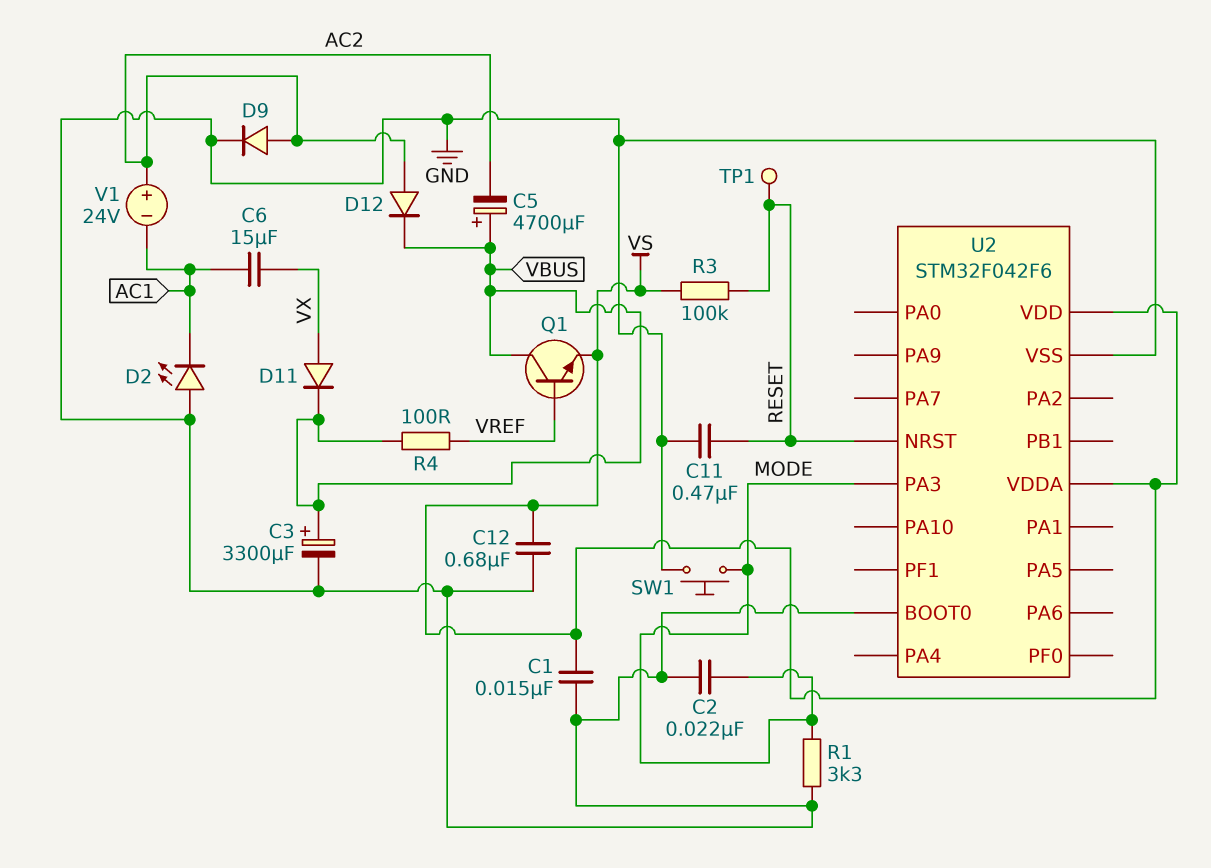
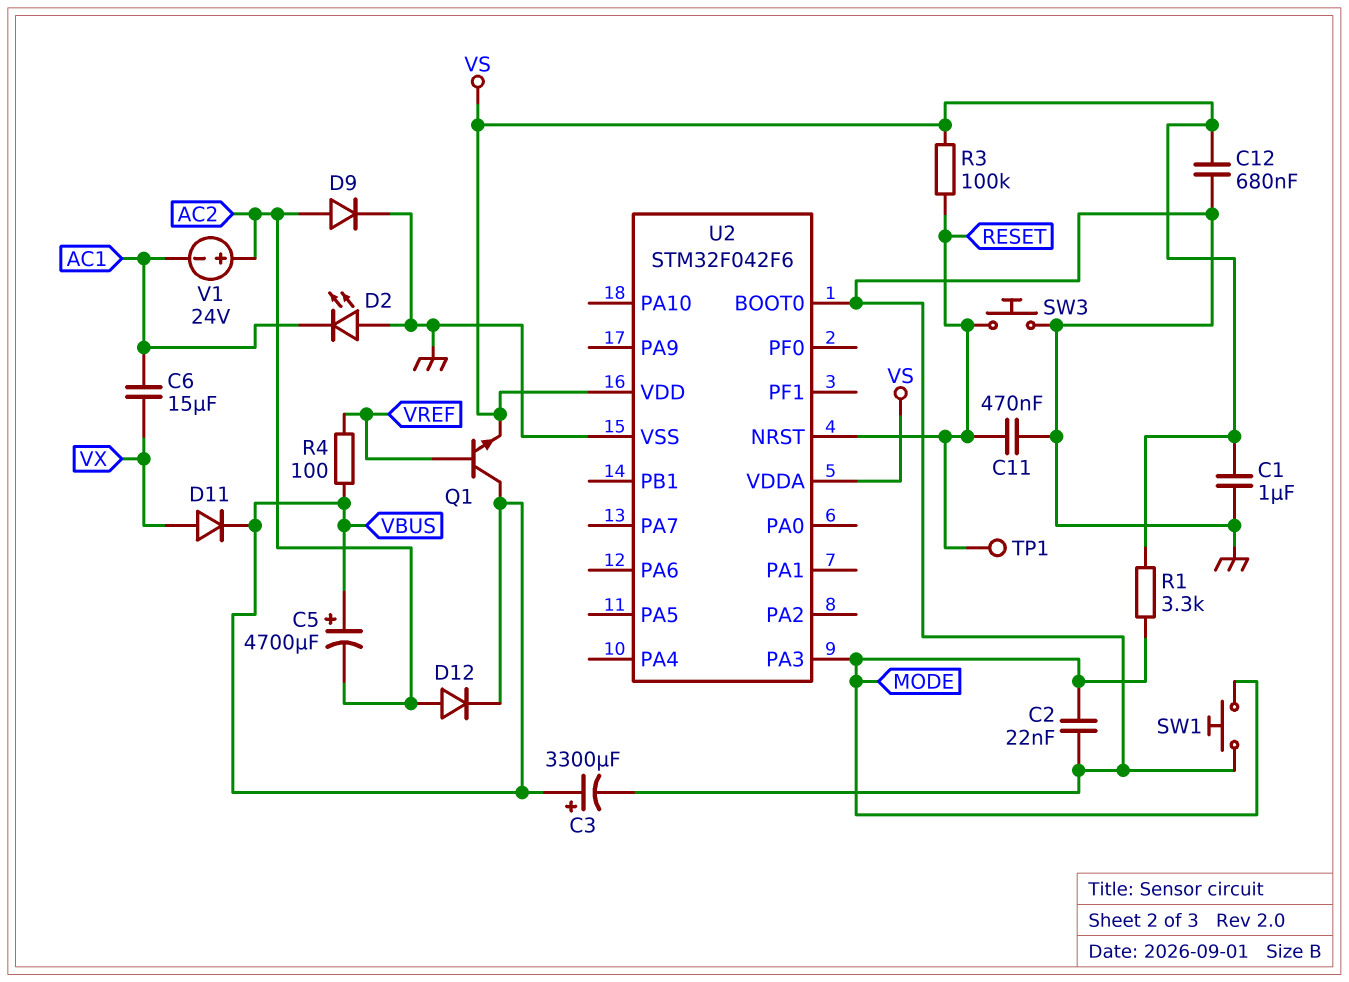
C1: 15nF (GND, VS) -> 1uF (GND, VS)
R1: 3.3k (GND, MODE) -> 3.3k (MODE, VS)
SW3: none -> button (GND, RESET)

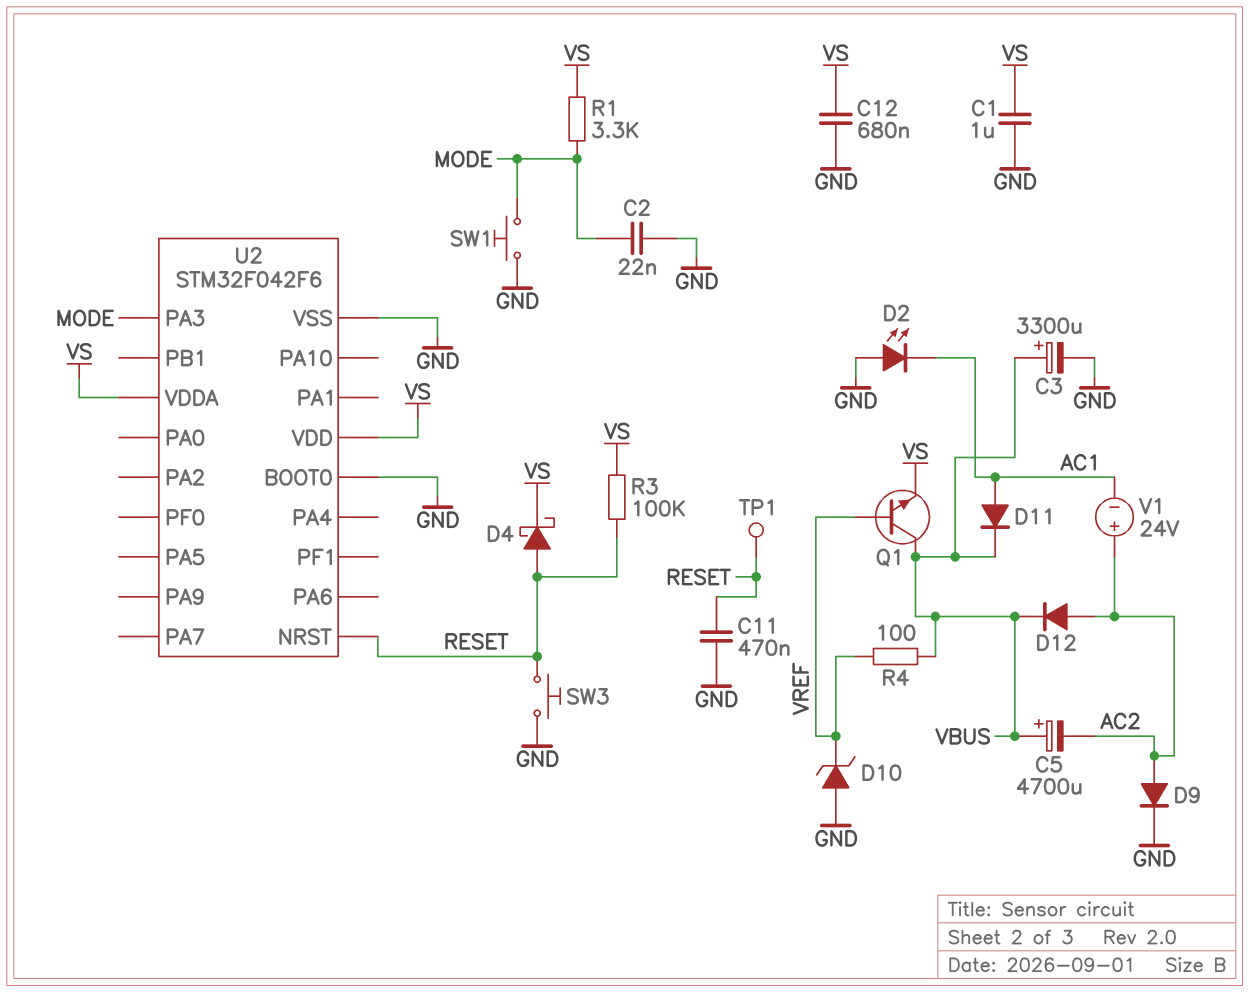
C6: 15uF (AC1, VX) -> none
D4: none -> schottky (A RESET, K VS)
D10: none -> zener (A GND, K VREF)
D11: diode (A VX, K VBUS) -> diode (A AC1, K VBUS)

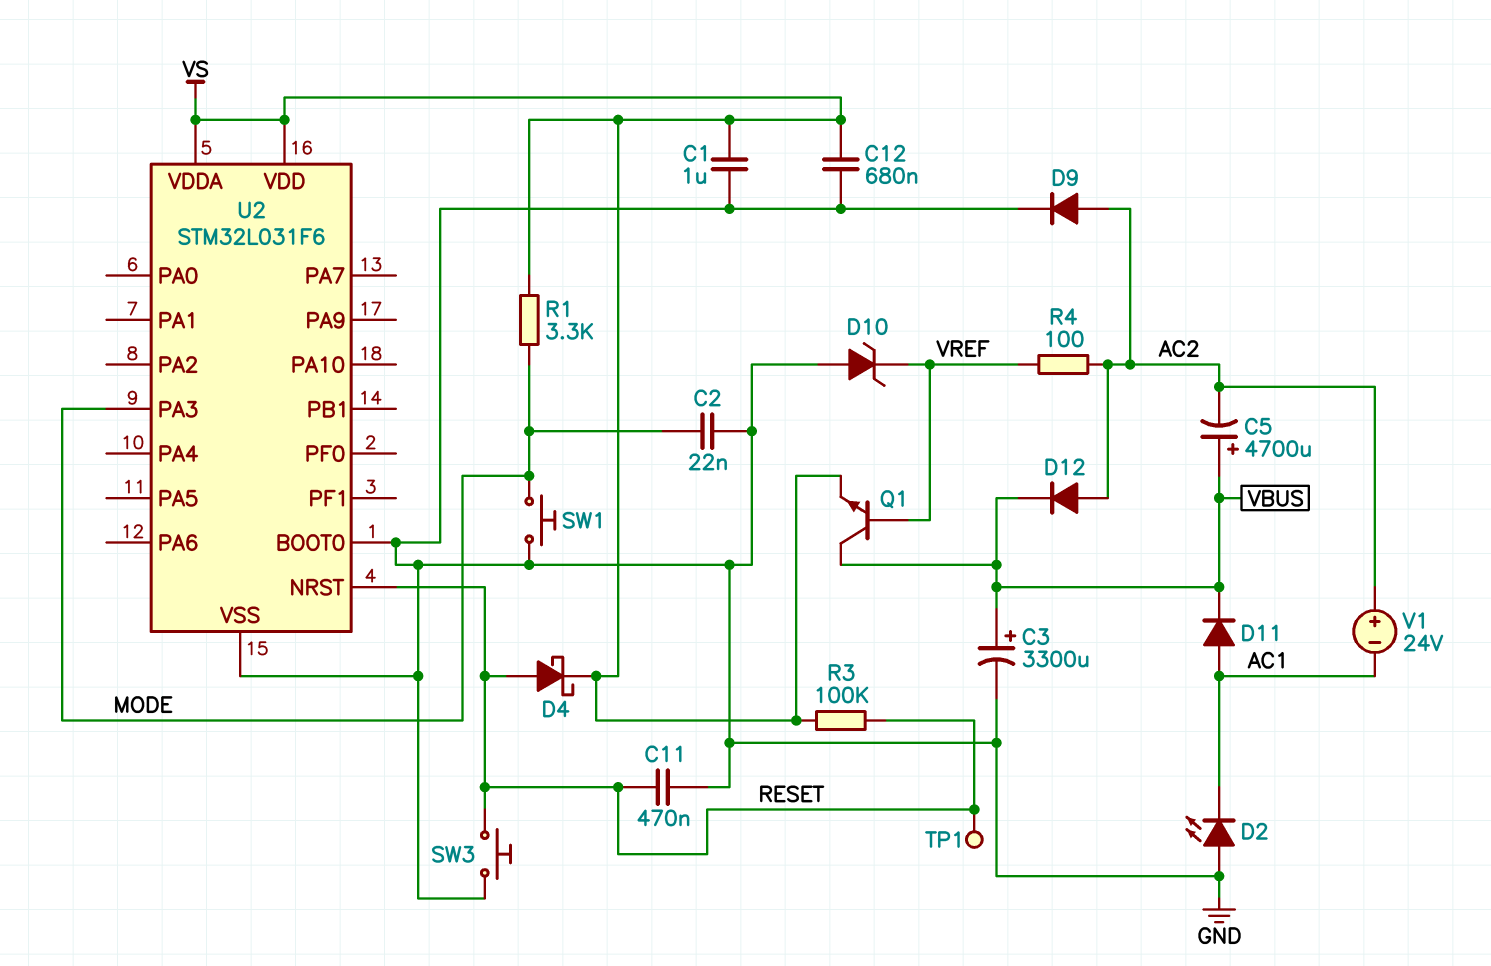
R4: 100 (VBUS, VREF) -> 100 (AC2, VREF)
U2: STM32F042F6 -> STM32L031F6

